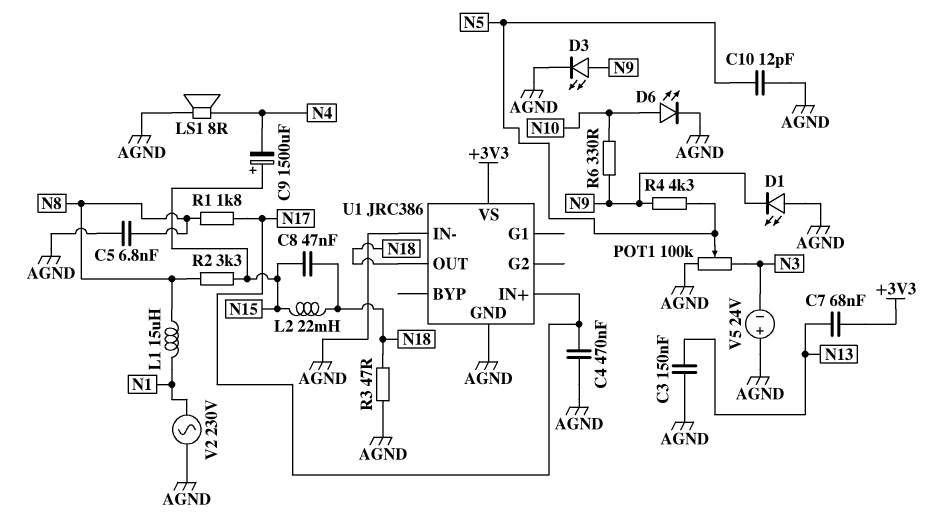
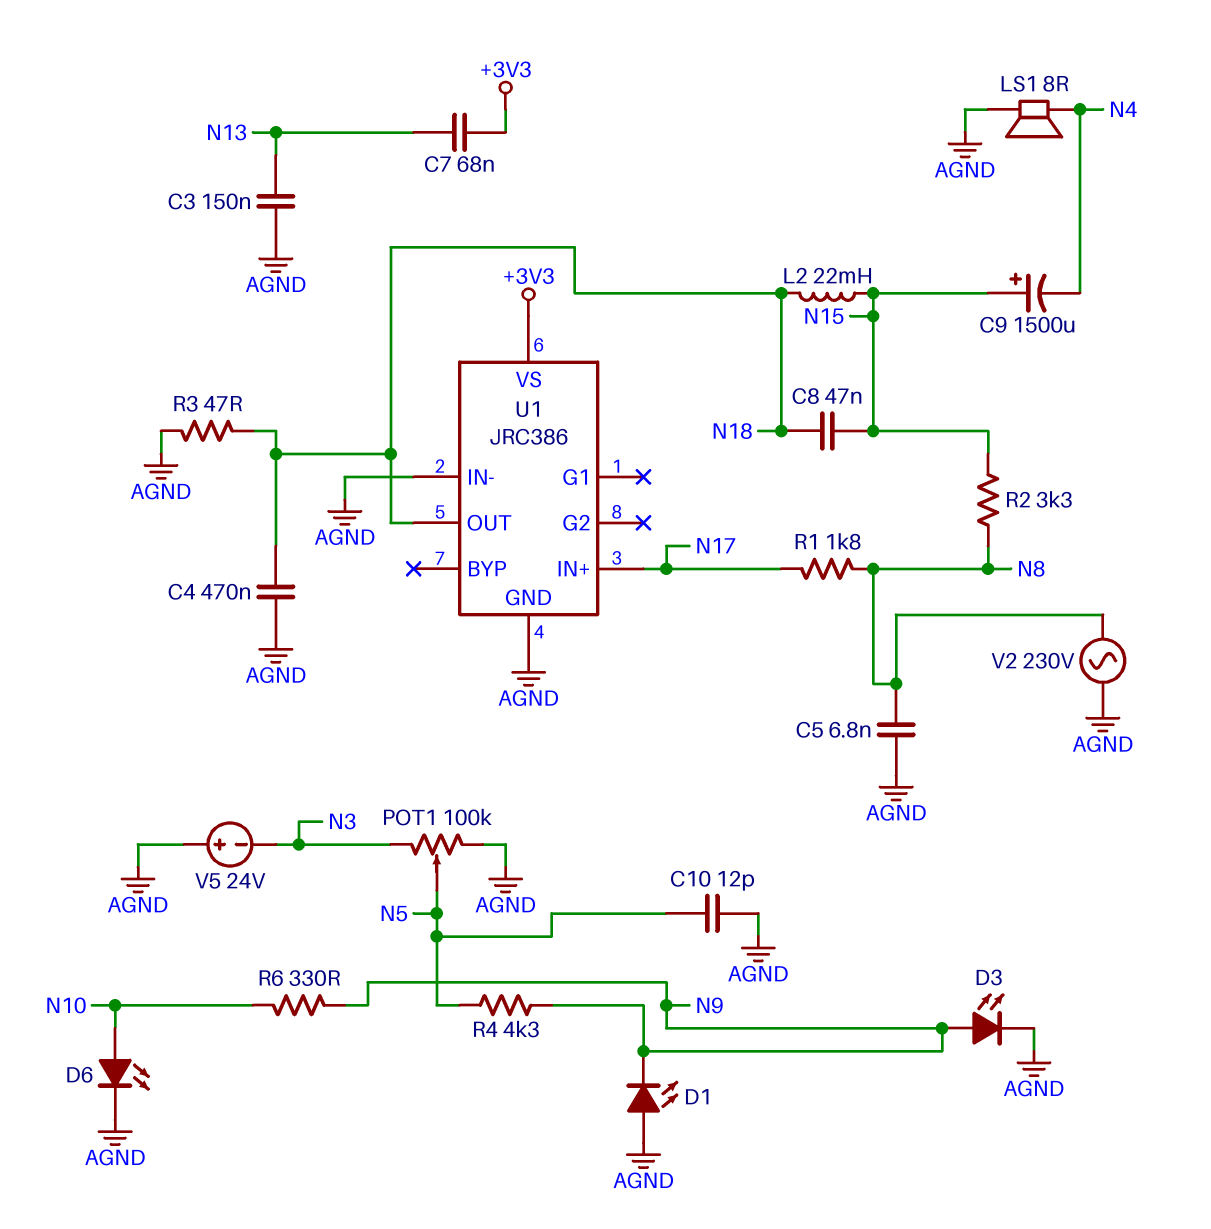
C4: 470nF (AGND, N17) -> 470nF (AGND, N18)
L1: 15uH (N1, N8) -> none
V2: AC 230V (AGND, N1) -> AC 230V (AGND, N8)

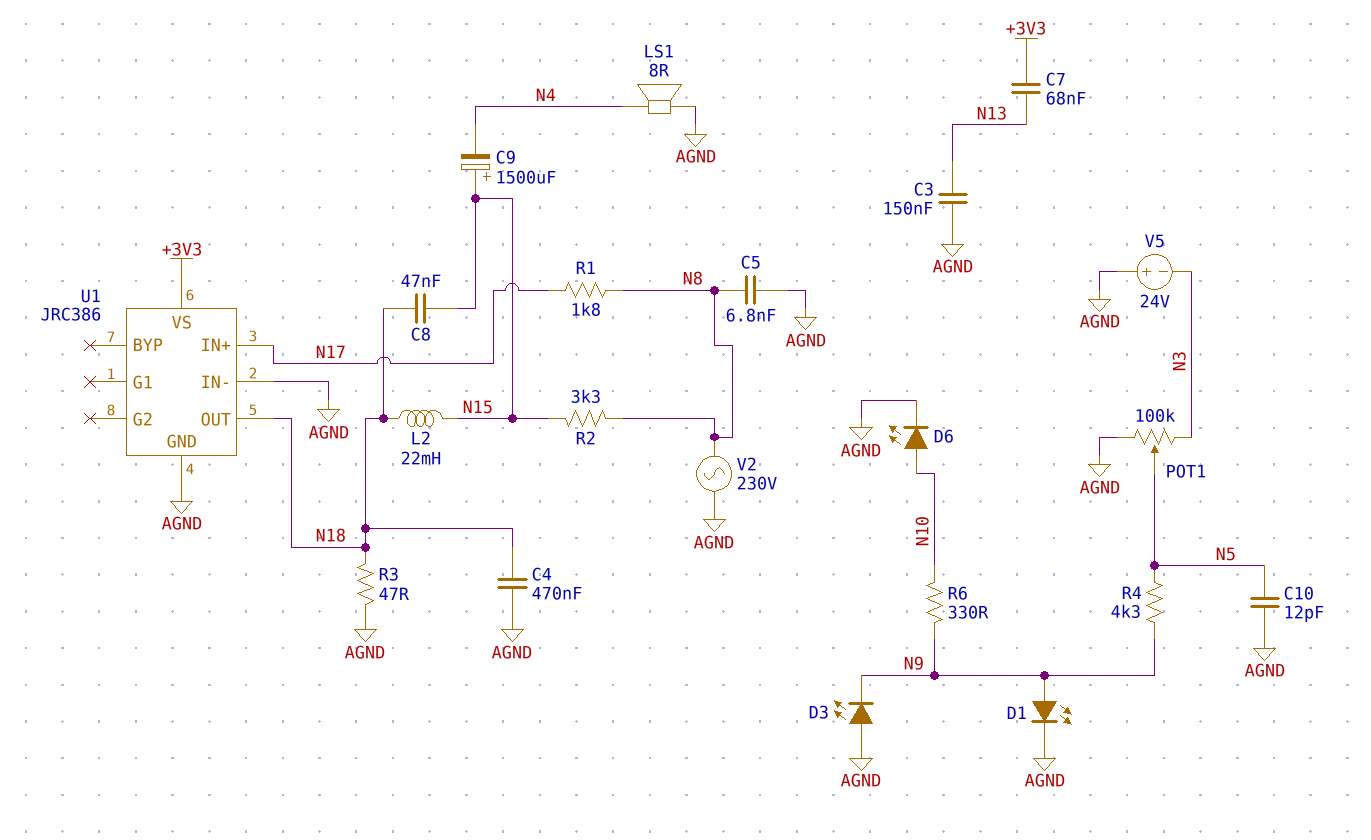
D1: LED (A AGND, K N9) -> LED (A N9, K AGND)
D3: LED (A N9, K AGND) -> LED (A AGND, K N9)

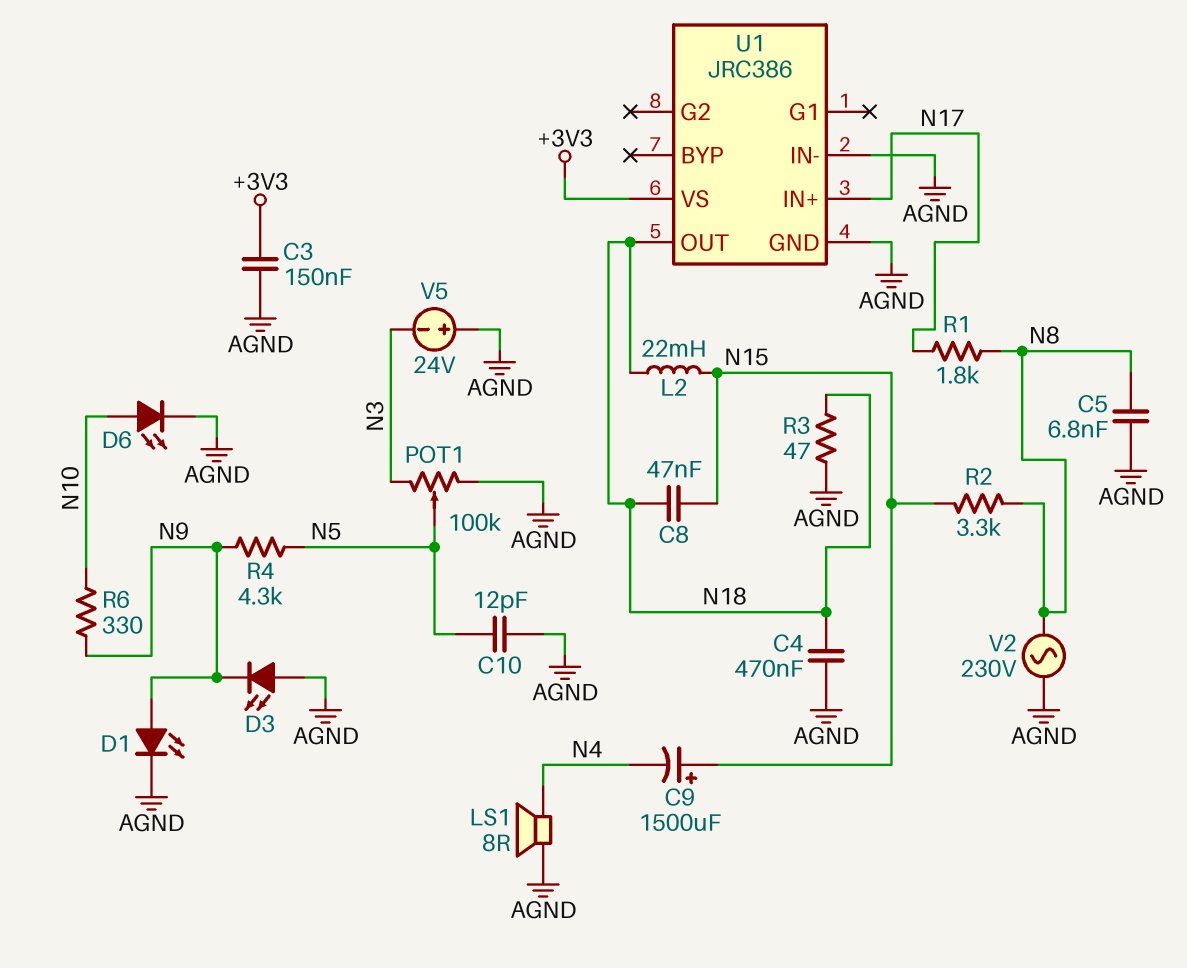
C3: 150nF (AGND, N13) -> 150nF (+3V3, AGND)
C7: 68nF (+3V3, N13) -> none

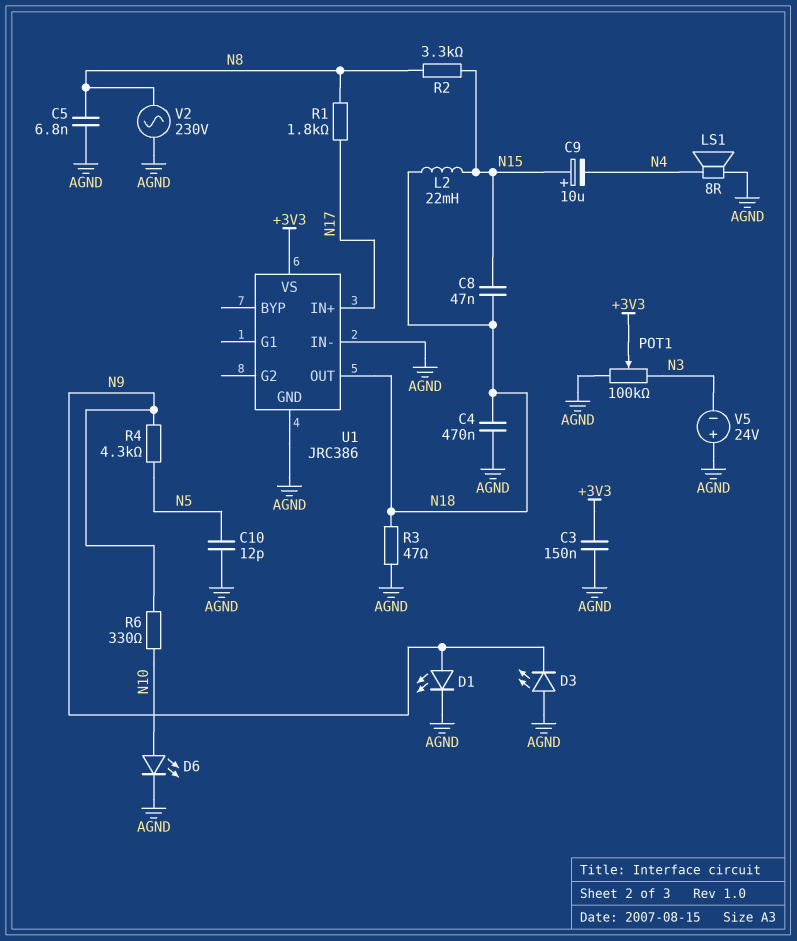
C9: 1500uF (plus N15, minus N4) -> 10uF (plus N15, minus N4)
POT1: 100k (AGND, N3, wiper N5) -> 100k (AGND, N3, wiper +3V3)

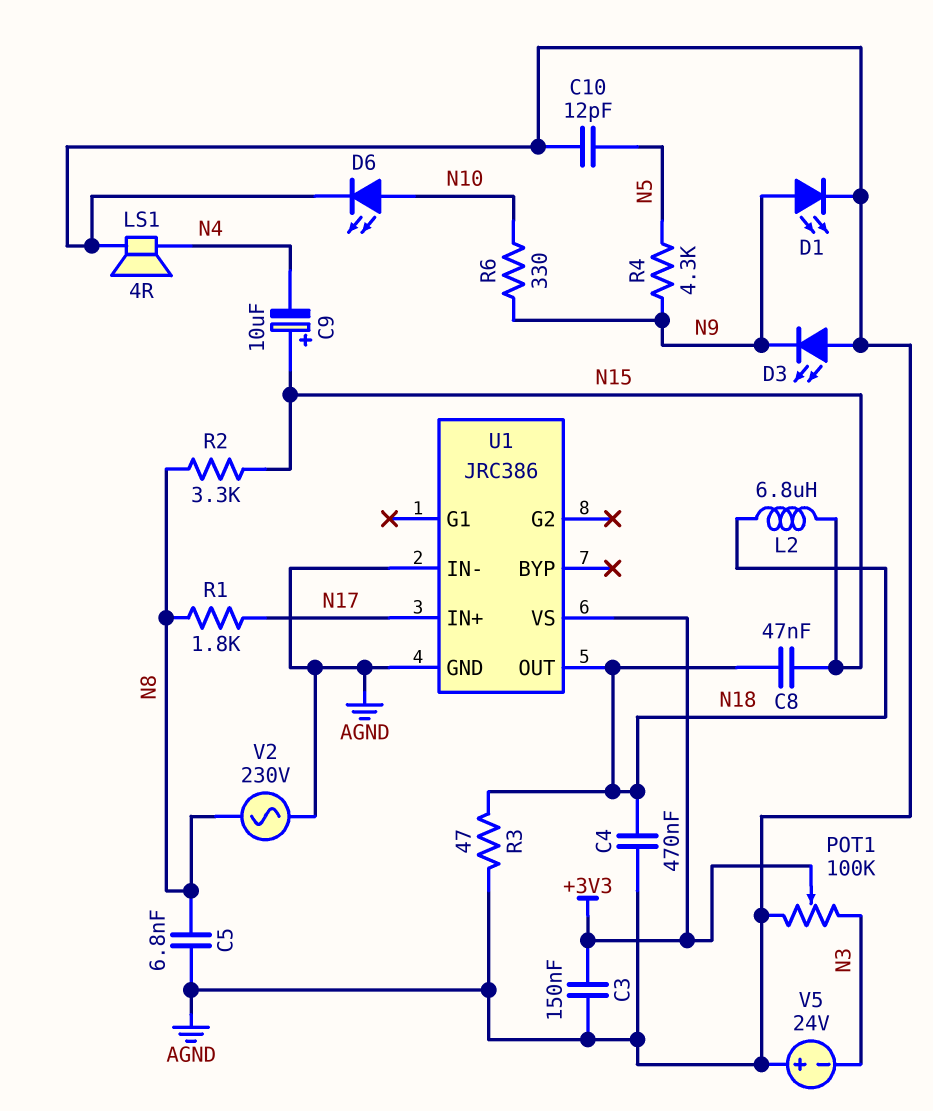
L2: 22mH (N15, N18) -> 6.8uH (N15, N18)
LS1: speaker 8R (AGND, N4) -> speaker 4R (AGND, N4)

